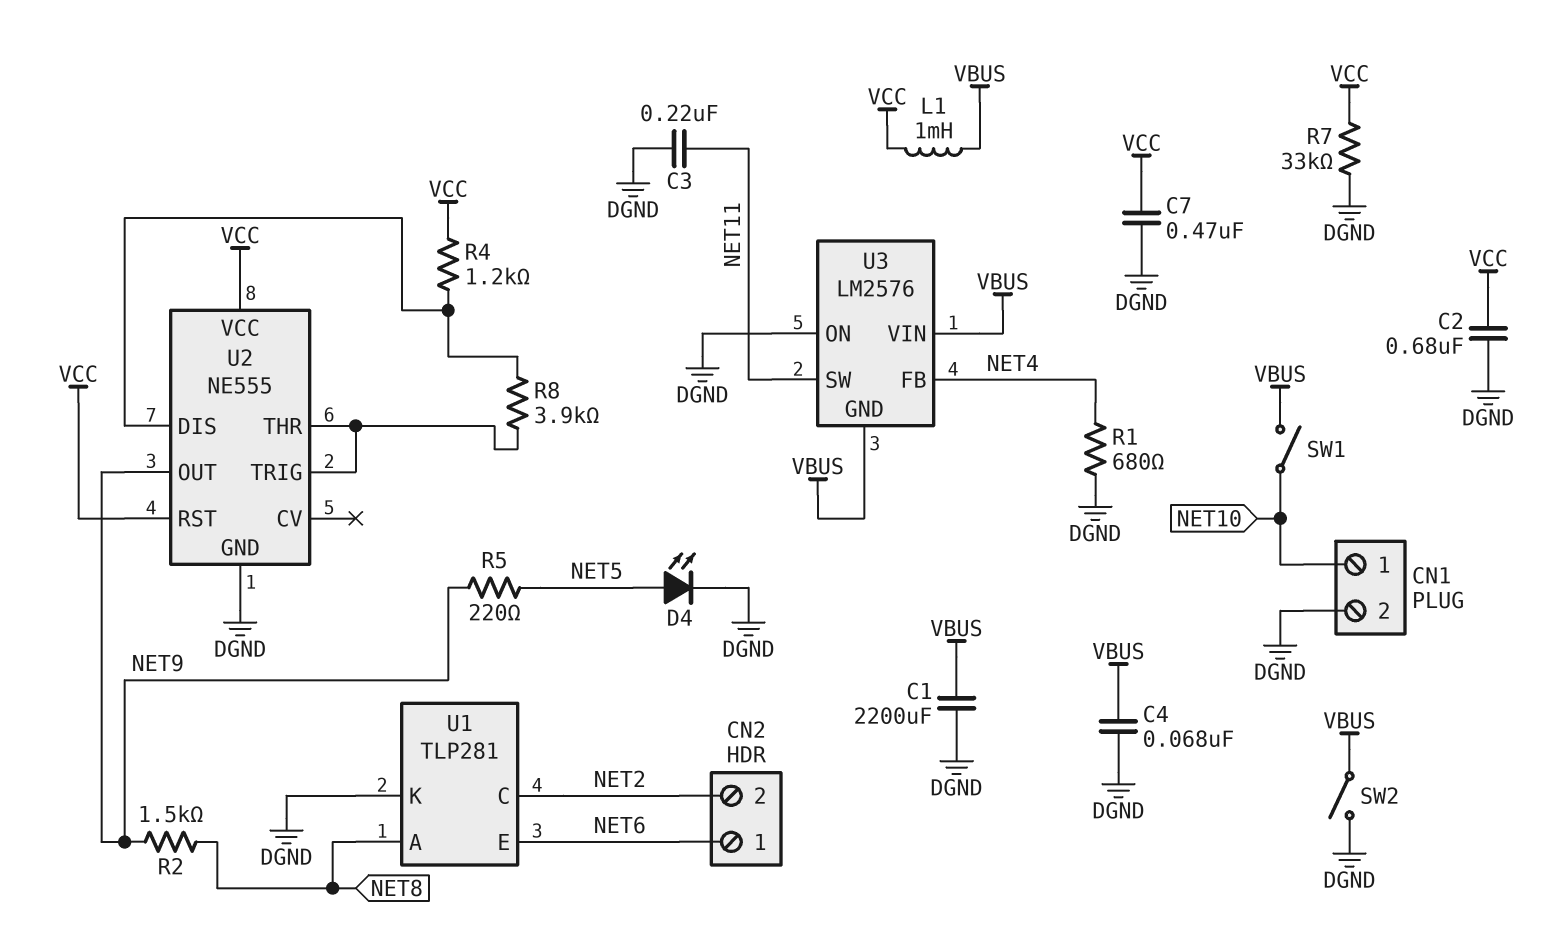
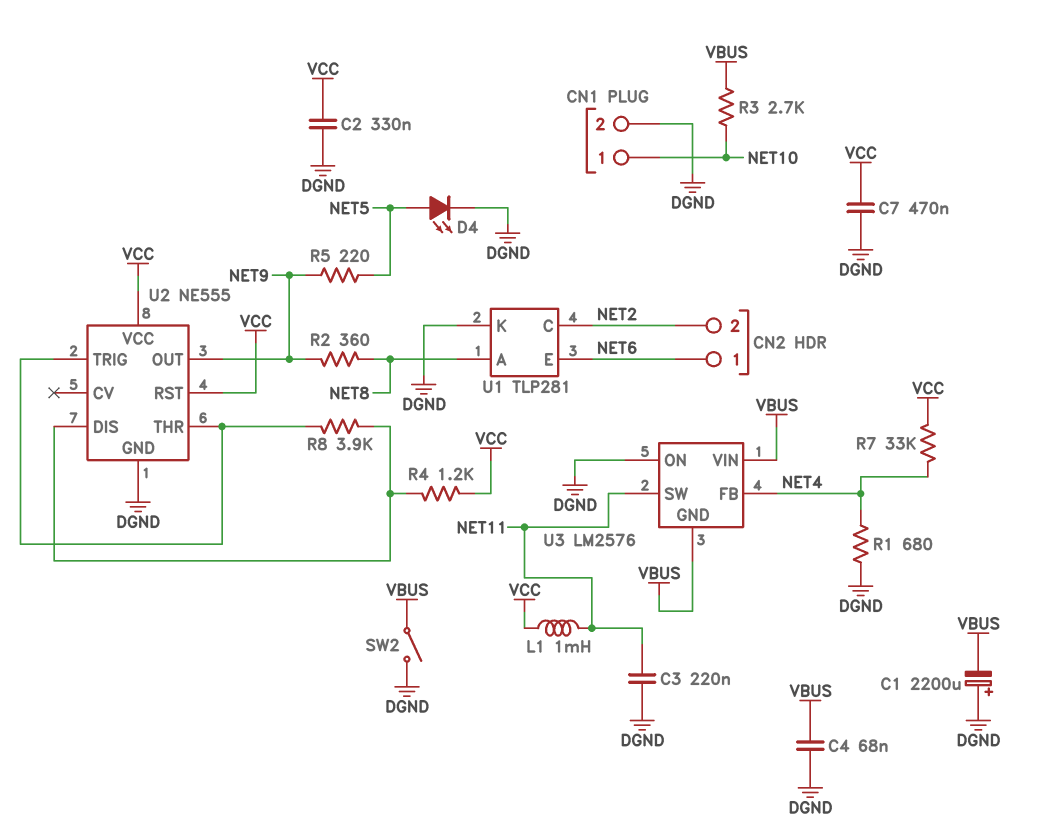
C1: 2200uF (DGND, VBUS) -> 2200uF (plus DGND, minus VBUS)
C2: 680nF (DGND, VCC) -> 330nF (DGND, VCC)
L1: 1mH (VBUS, VCC) -> 1mH (NET11, VCC)
R2: 1.5k (NET8, NET9) -> 360 (NET8, NET9)
R3: none -> 2.7k (NET10, VBUS)
R7: 33k (DGND, VCC) -> 33k (NET4, VCC)
SW1: switch (NET10, VBUS) -> none

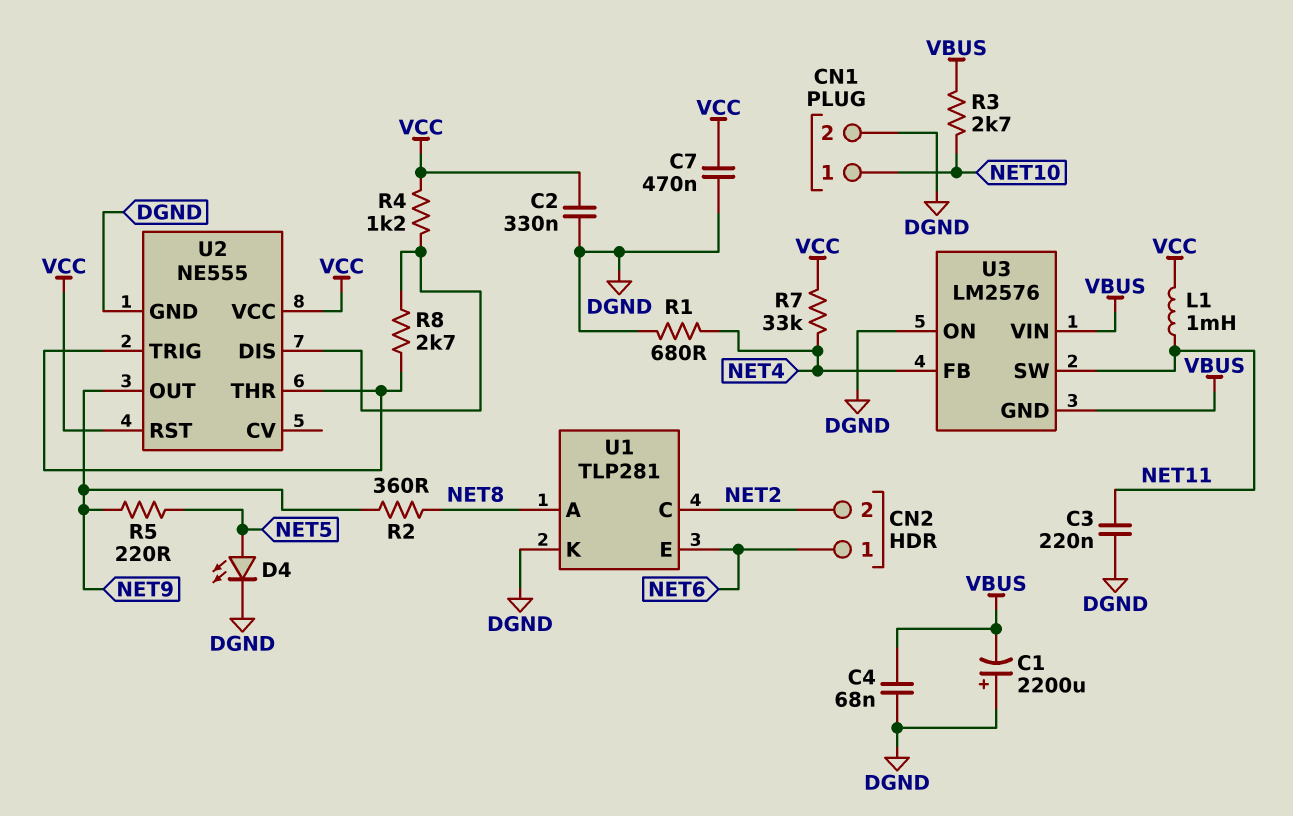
R8: 3.9k (U2/DIS, U2/THR) -> 2.7k (U2/DIS, U2/THR)
SW2: switch (DGND, VBUS) -> none

